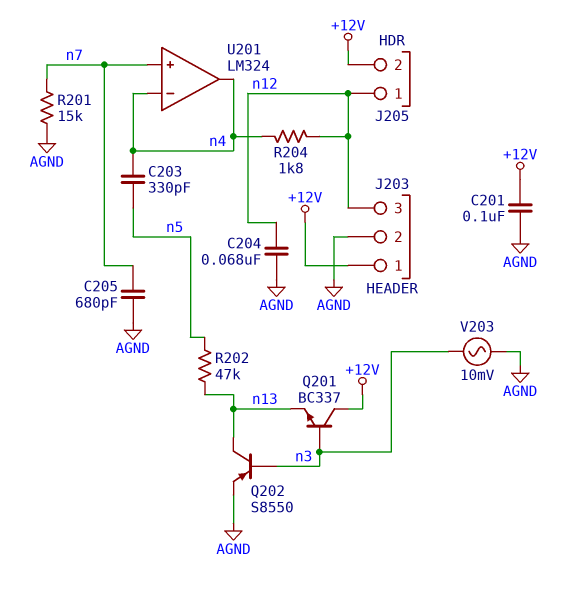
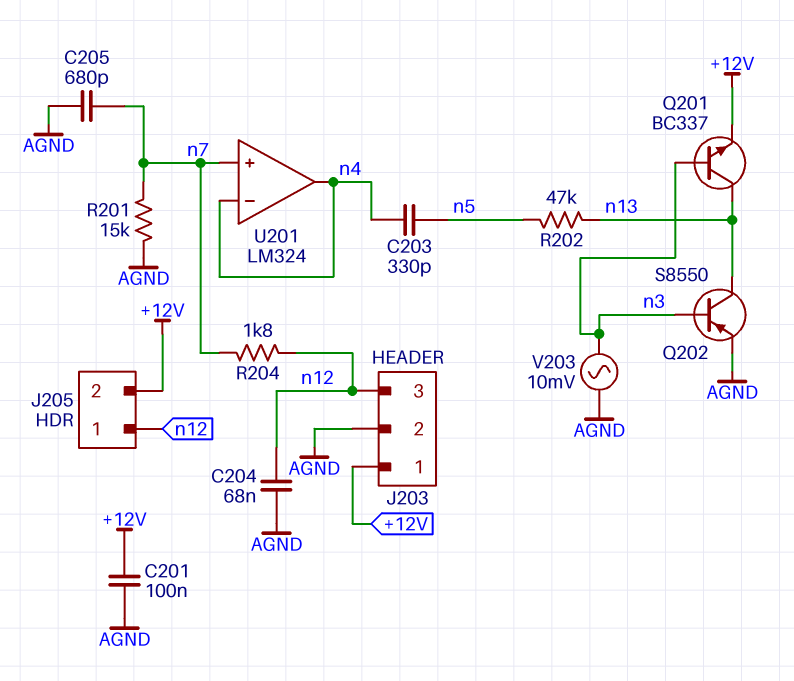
Q201: NPN BC337 (B n3, C +12V, E n13) -> NPN BC337 (B n3, C n13, E +12V)
R204: 1.8k (n4, n12) -> 1.8k (n7, n12)

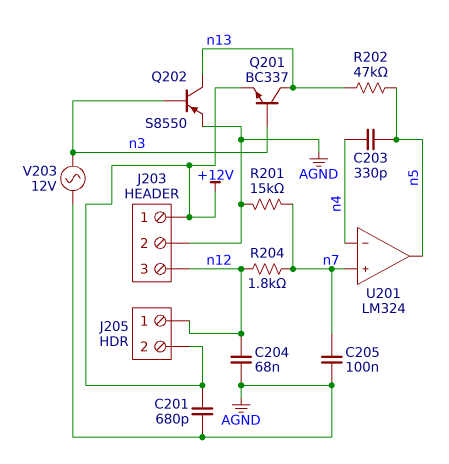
C201: 100nF (+12V, AGND) -> 680pF (+12V, AGND)
C205: 680pF (AGND, n7) -> 100nF (AGND, n7)
U201 pin out: n4 -> n5
V203: AC 10mV (AGND, n3) -> AC 12V (AGND, n3)

